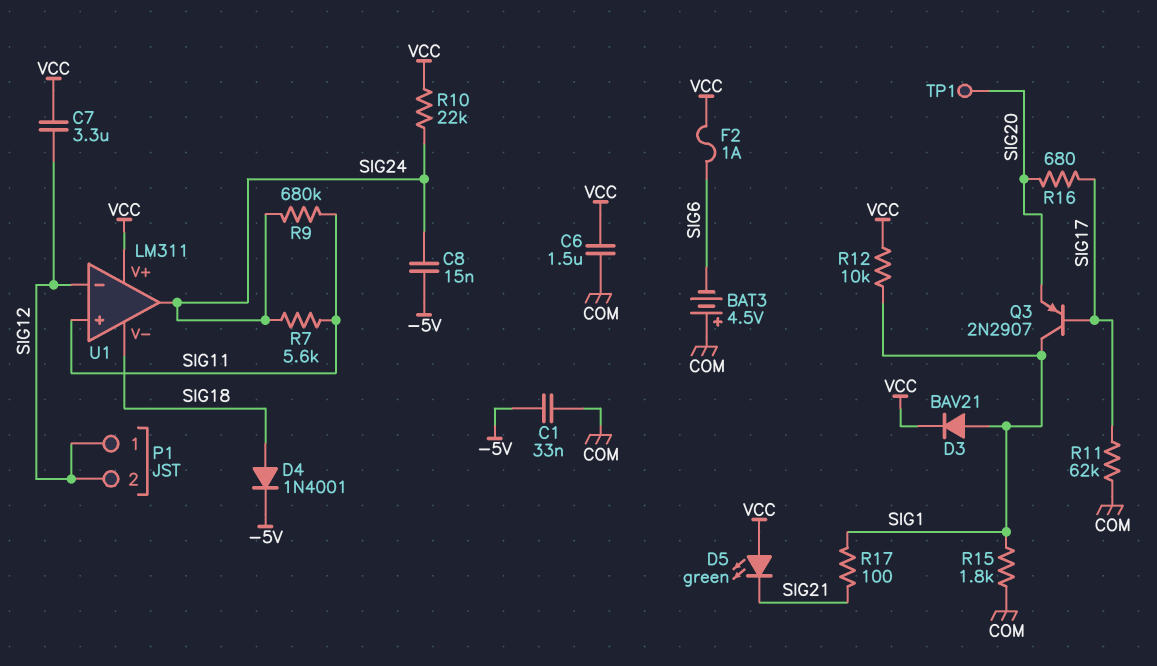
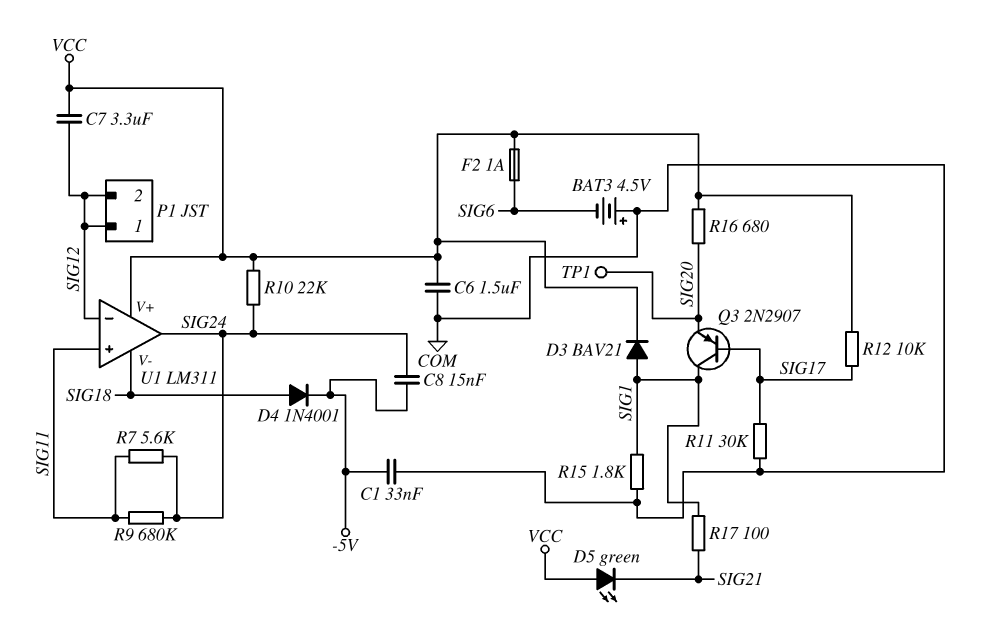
R11: 62k (COM, SIG17) -> 30k (COM, SIG17)
R12: 10k (SIG1, VCC) -> 10k (SIG17, VCC)
R16: 680 (SIG17, SIG20) -> 680 (SIG20, VCC)

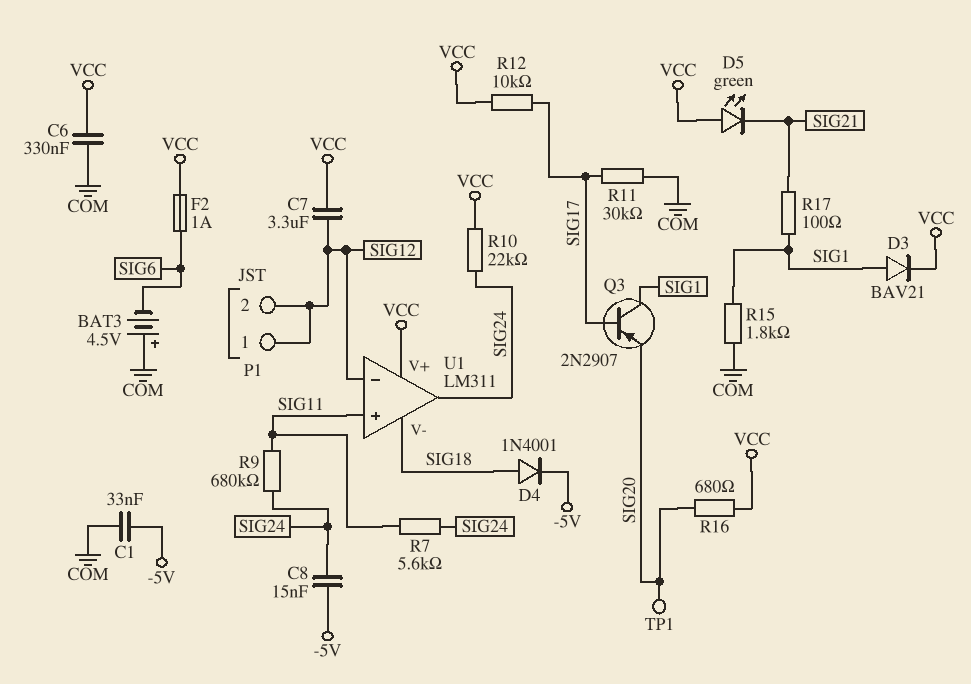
C6: 1.5uF (COM, VCC) -> 330nF (COM, VCC)

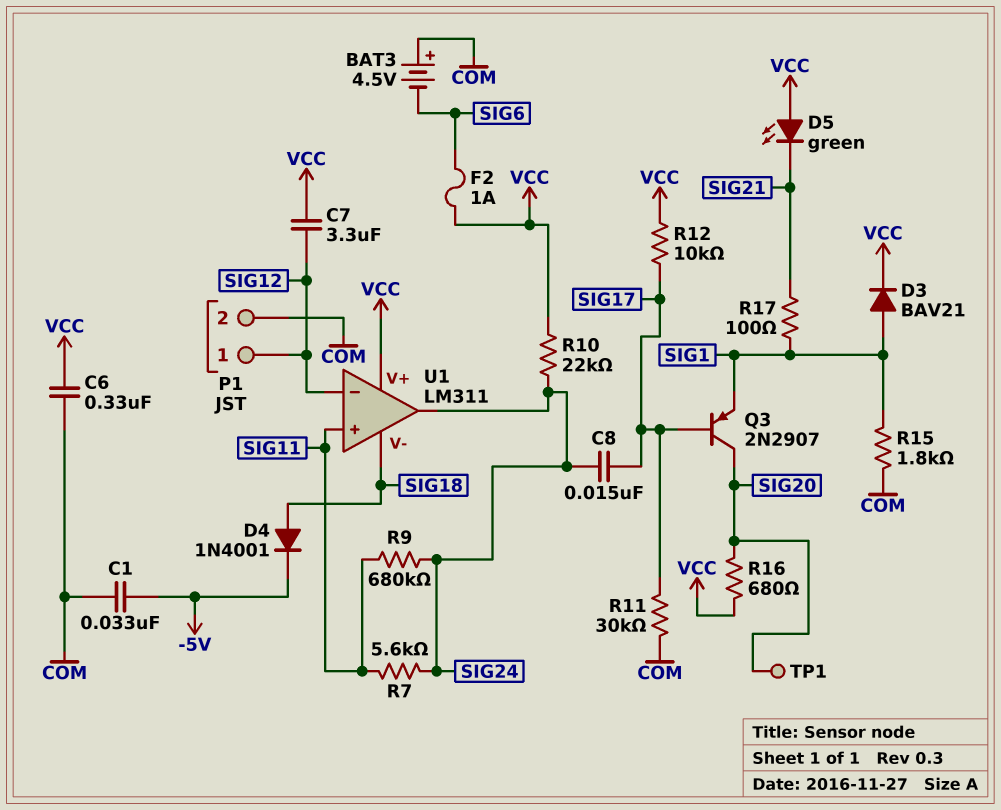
C8: 15nF (-5V, SIG24) -> 15nF (SIG17, SIG24)
P1 pin 2: SIG12 -> COM
Q3: PNP 2N2907 (B SIG17, C SIG1, E SIG20) -> PNP 2N2907 (B SIG17, C SIG20, E SIG1)

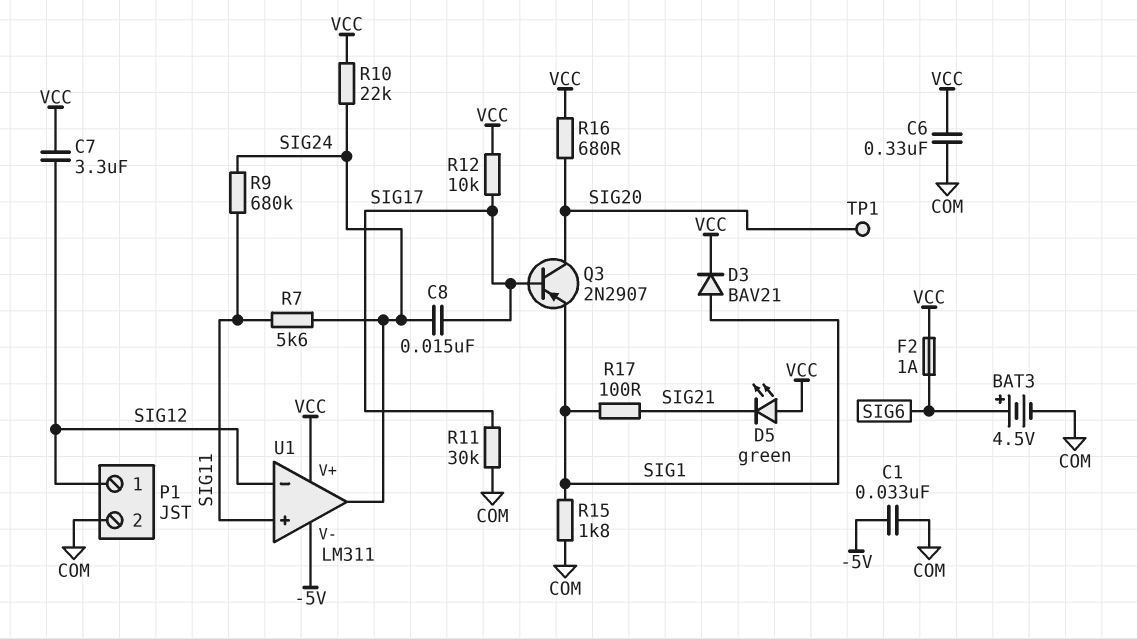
BAT3: 4.5V (plus COM, minus SIG6) -> 4.5V (plus SIG6, minus COM)
D4: diode 1N4001 (A SIG18, K -5V) -> none
U1 pin V-: SIG18 -> -5V

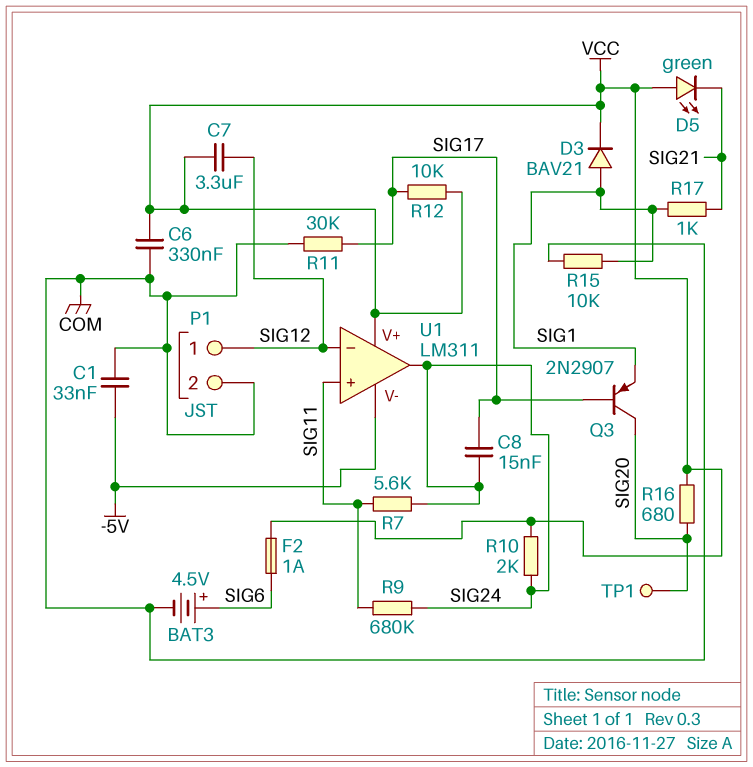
R10: 22k (SIG24, VCC) -> 2k (SIG24, VCC)
R15: 1.8k (COM, SIG1) -> 10k (COM, SIG1)
R17: 100 (SIG1, SIG21) -> 1k (SIG1, SIG21)

